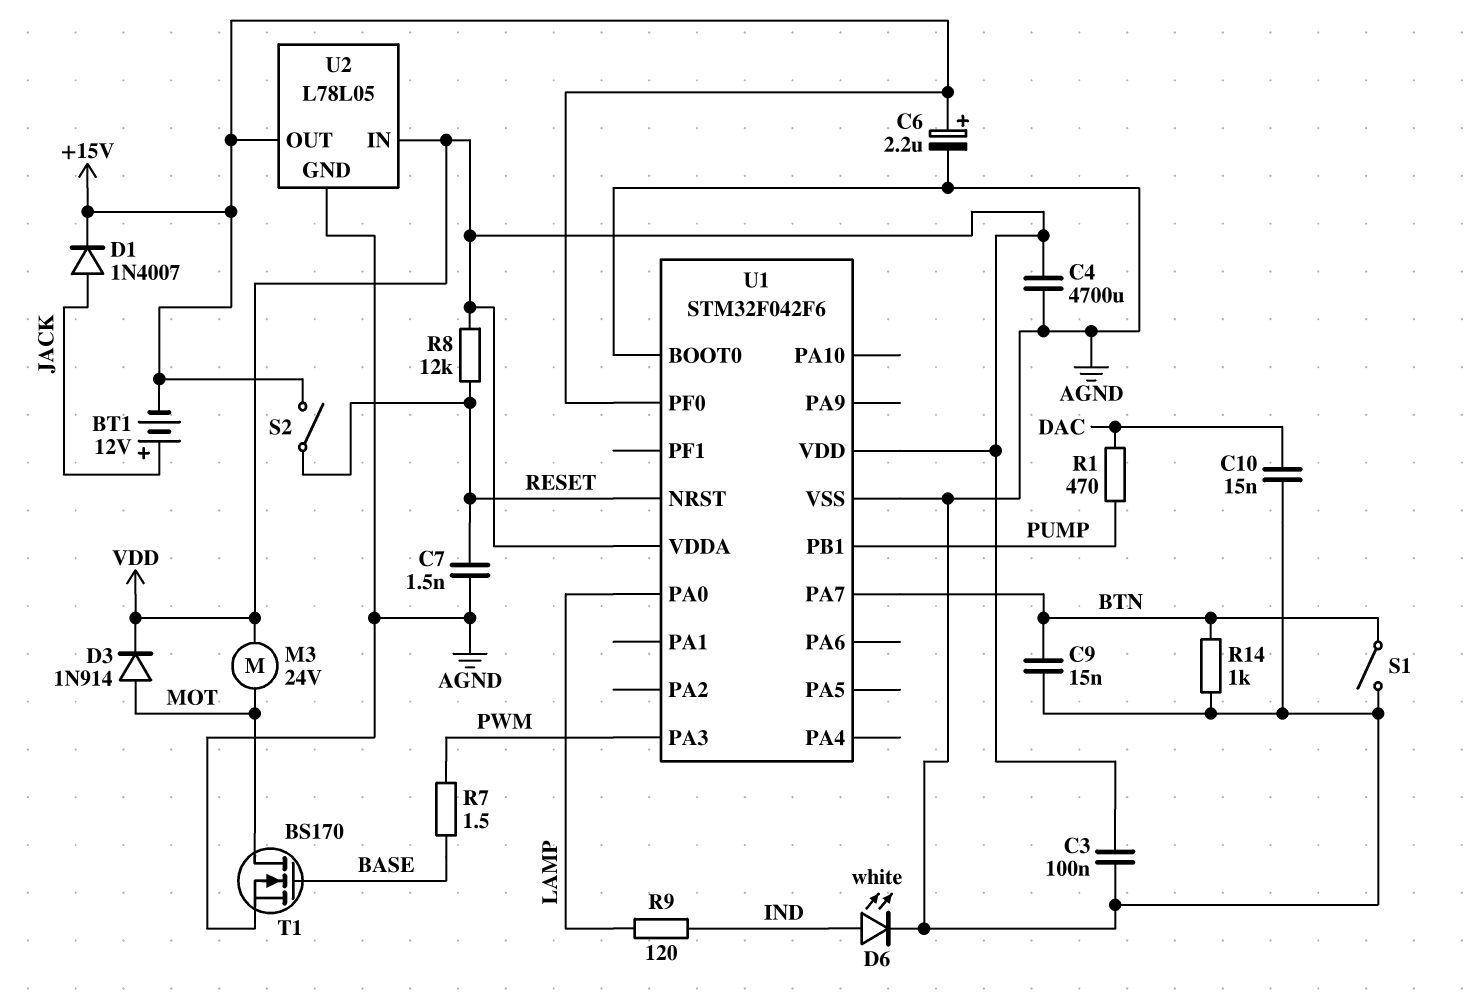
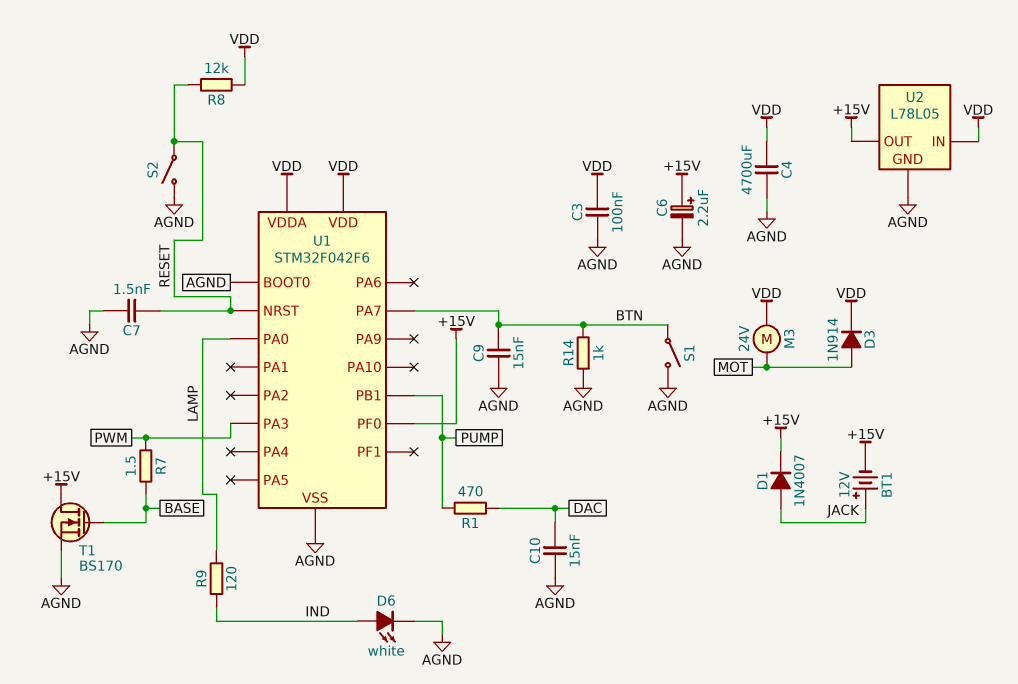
S2: switch (+15V, RESET) -> switch (AGND, RESET)
T1: NMOS BS170 (G BASE, D MOT, S AGND) -> NMOS BS170 (G BASE, D +15V, S AGND)

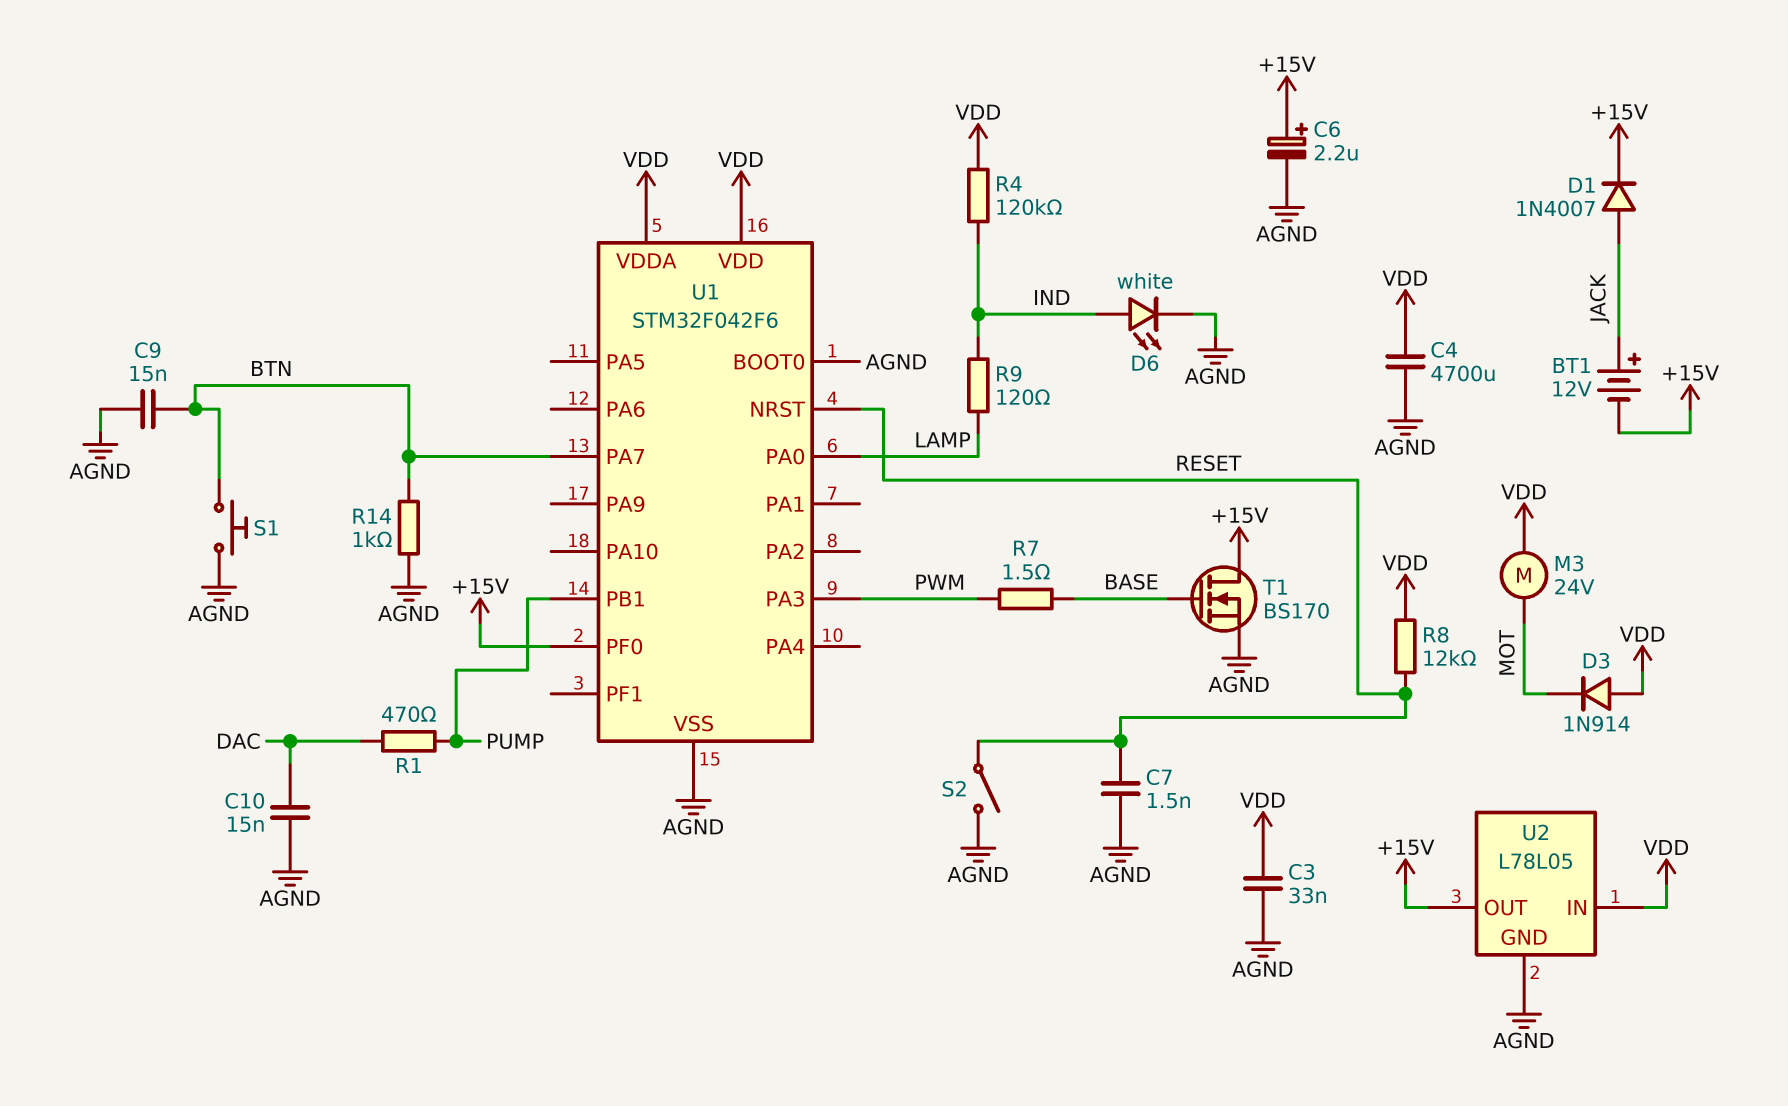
C3: 100nF (AGND, VDD) -> 33nF (AGND, VDD)
D3: diode 1N914 (A MOT, K VDD) -> diode 1N914 (A VDD, K MOT)
R4: none -> 120k (IND, VDD)
S1: switch (AGND, BTN) -> button (AGND, BTN)

